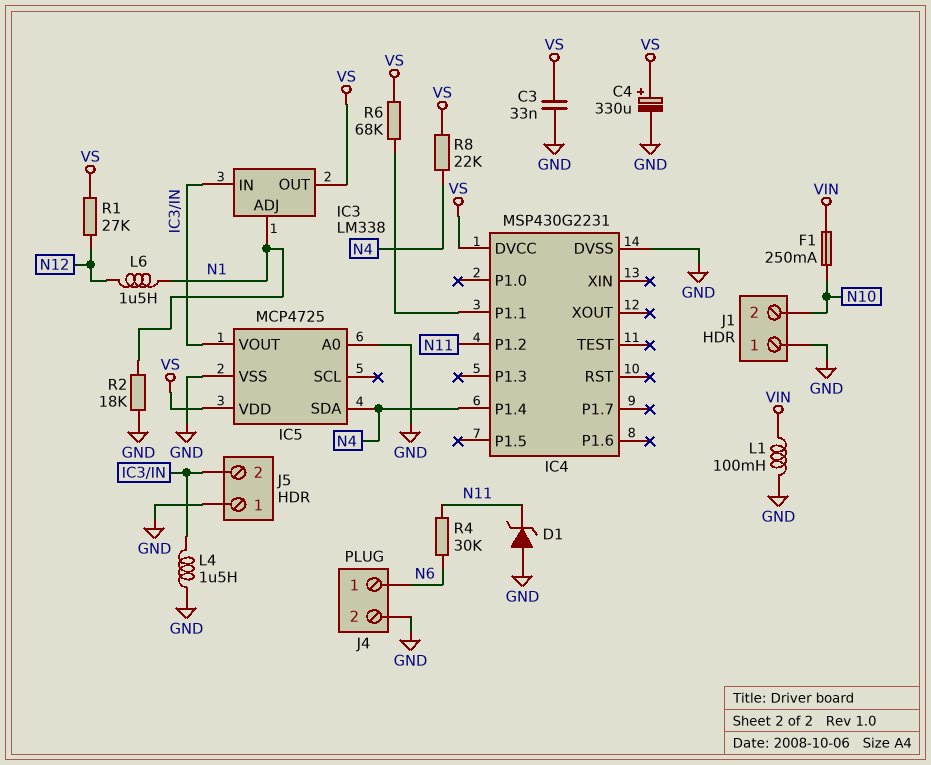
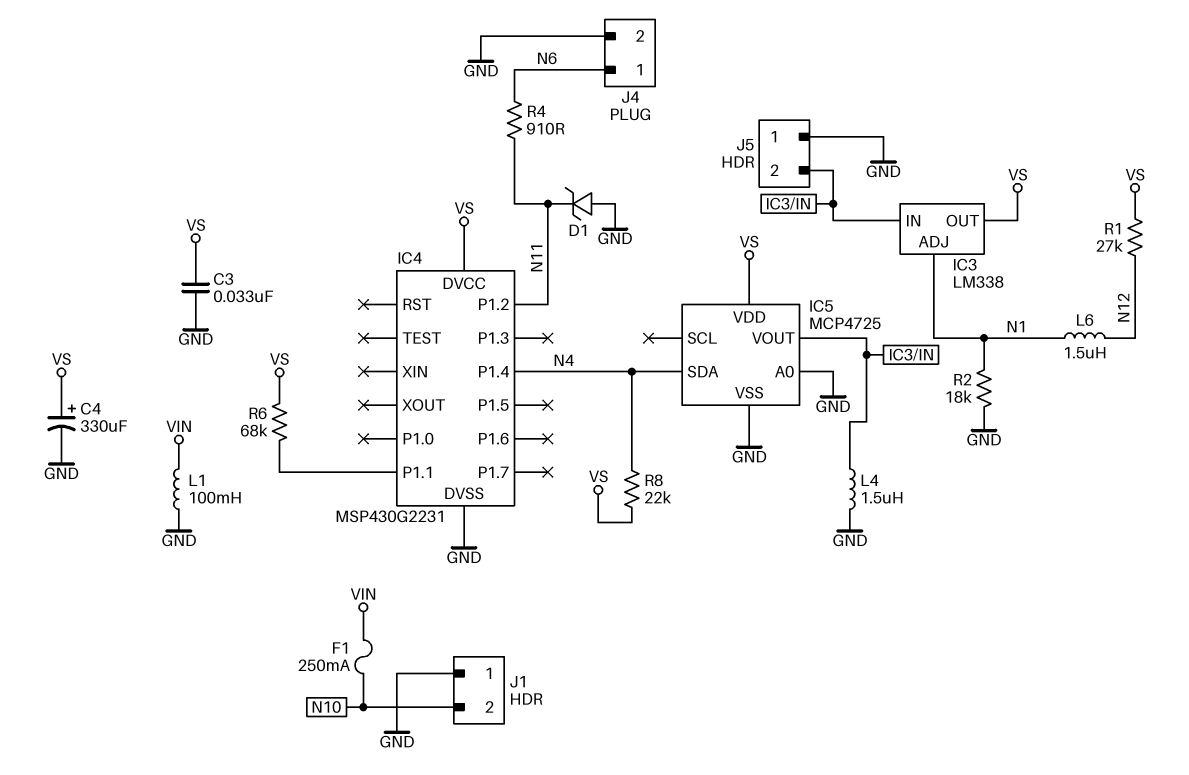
R4: 30k (N6, N11) -> 910 (N6, N11)

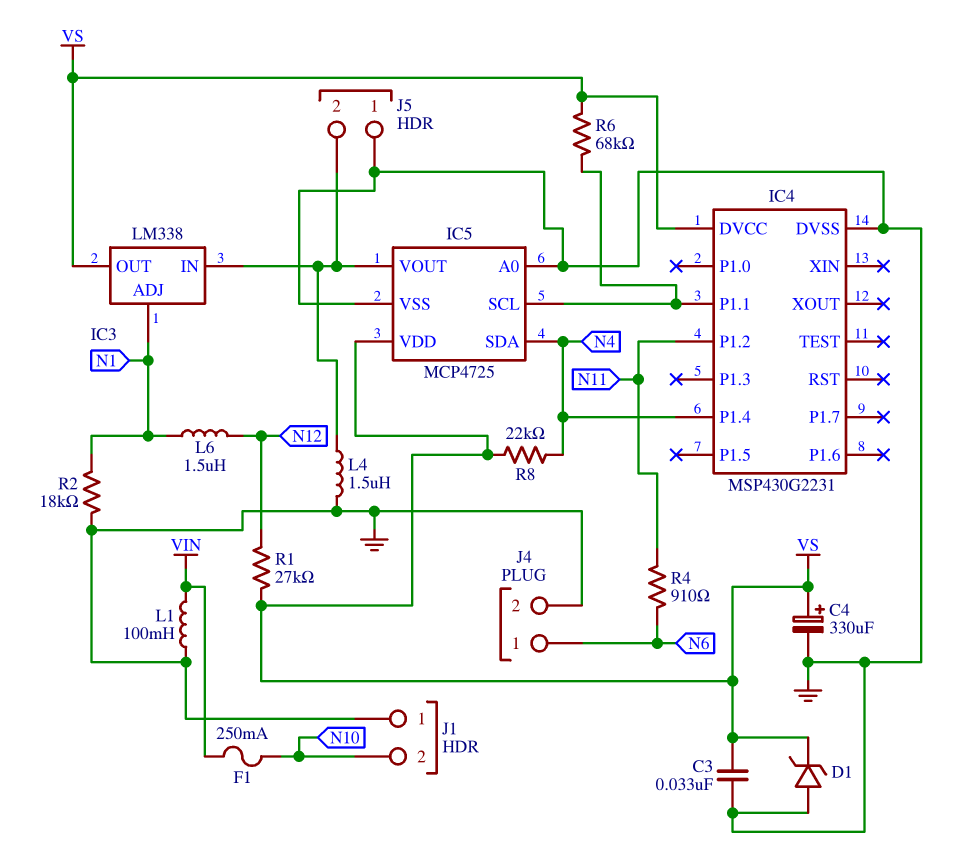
D1: zener (A GND, K N11) -> zener (A GND, K VS)
IC5 pin SCL: none -> IC4/P1.1

